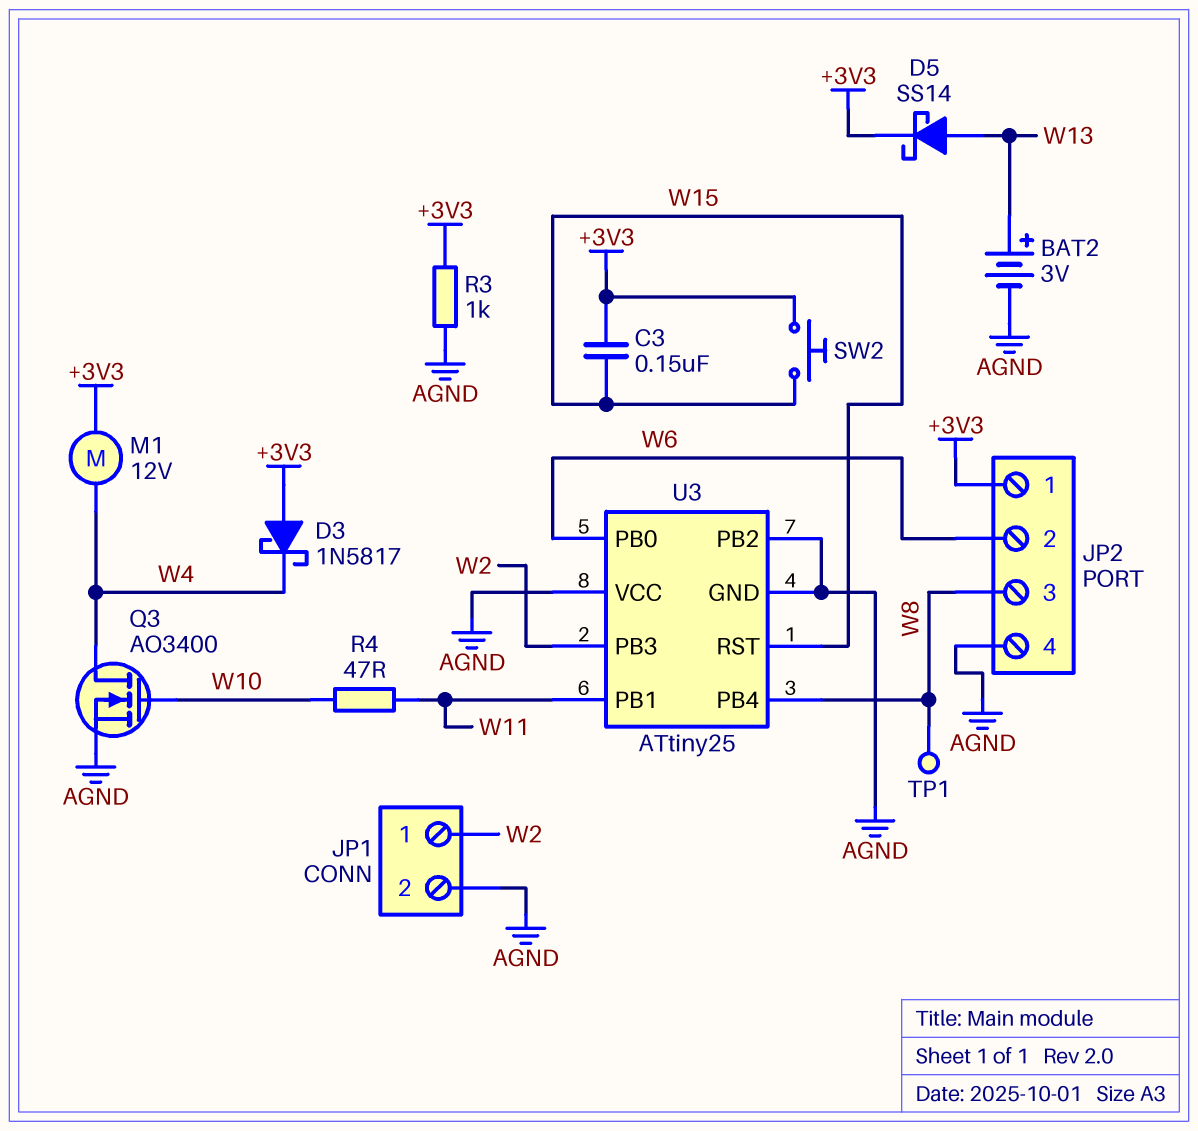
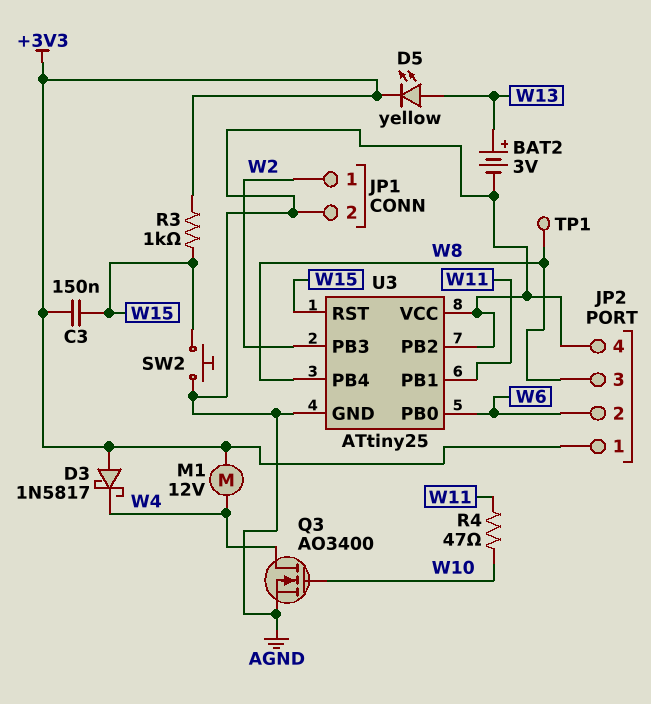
D5: schottky SS14 (A W13, K +3V3) -> LED yellow (A W13, K +3V3)
R3: 1k (+3V3, AGND) -> 1k (+3V3, W15)
SW2: button (+3V3, W15) -> button (AGND, W15)

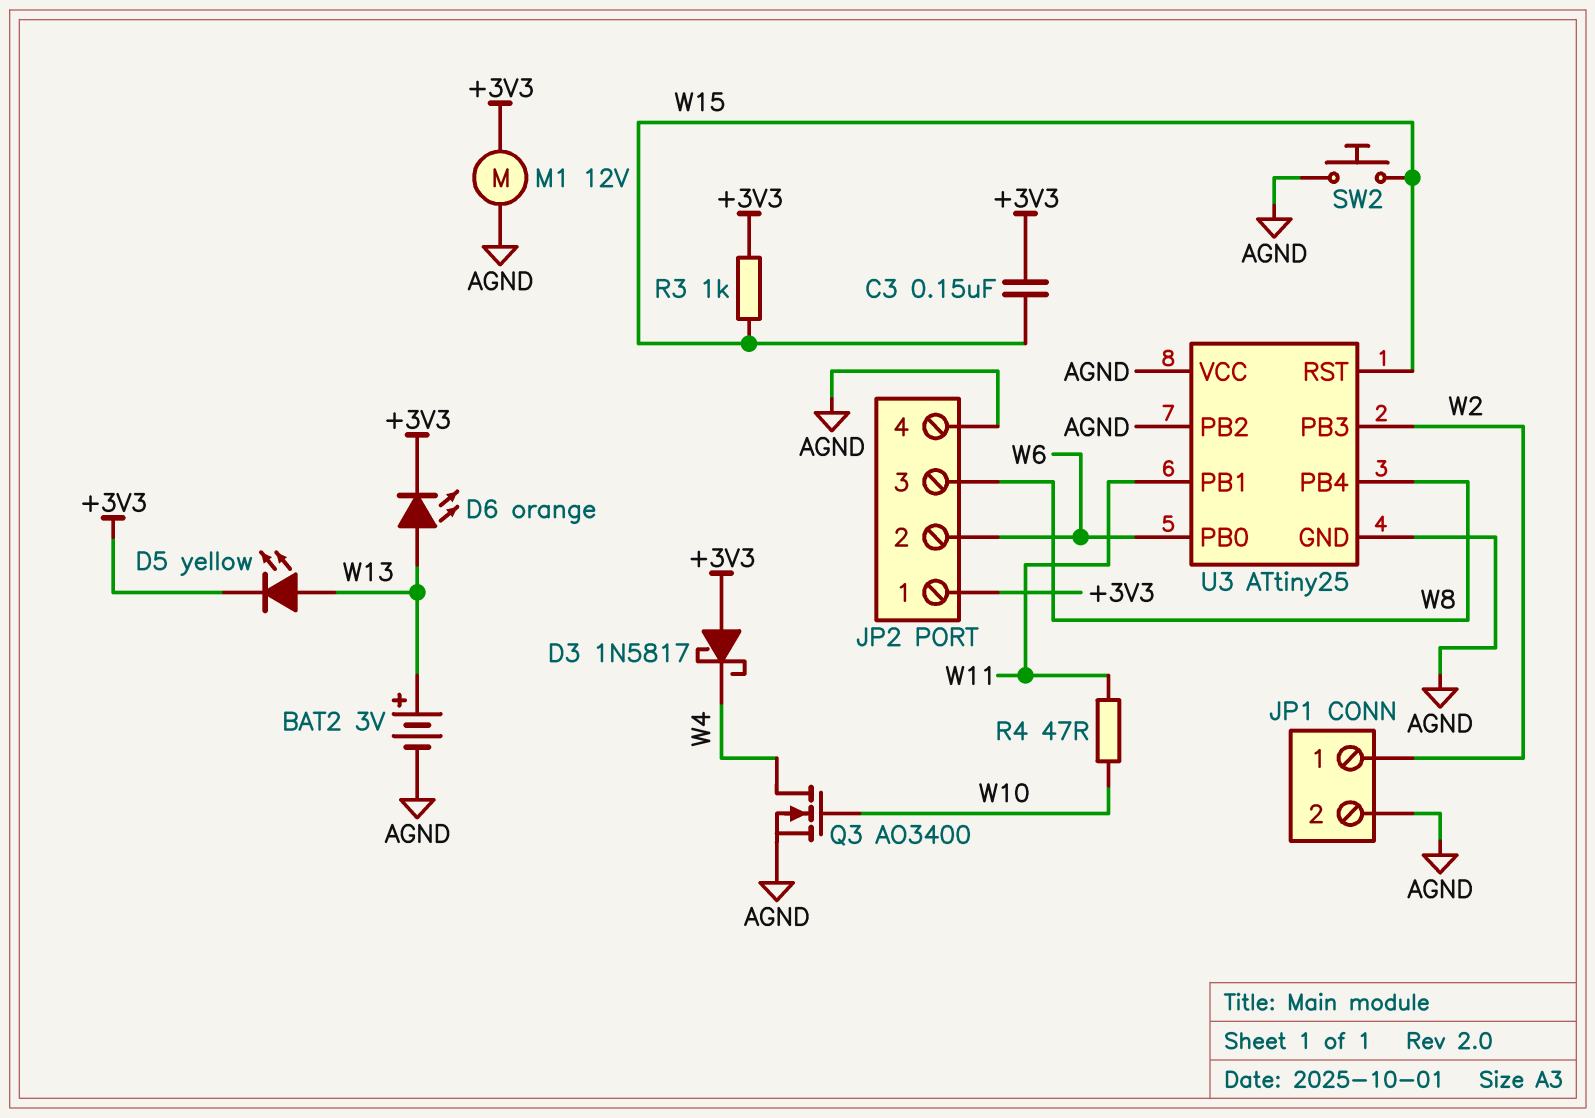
D6: none -> LED orange (A W13, K +3V3)
M1: motor 12V (+3V3, W4) -> motor 12V (+3V3, AGND)
TP1: test point (W8) -> none

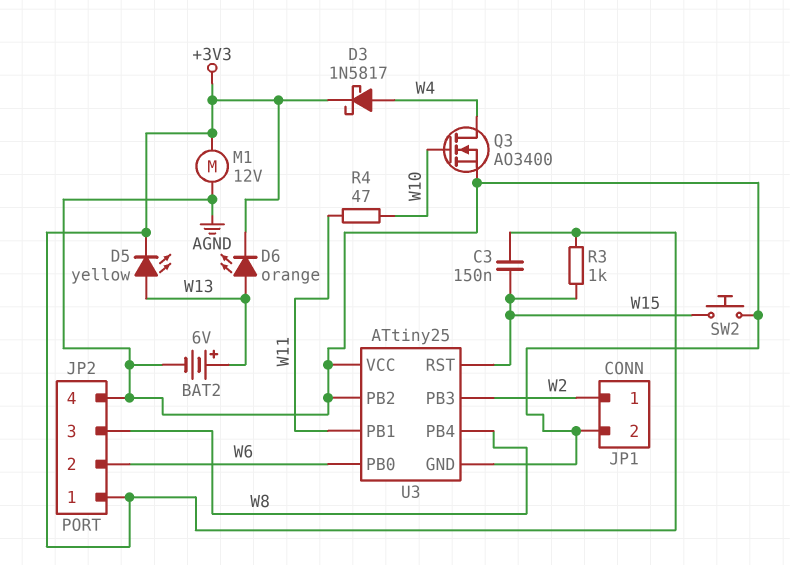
BAT2: 3V (plus W13, minus AGND) -> 6V (plus W13, minus AGND)
D3: schottky 1N5817 (A +3V3, K W4) -> schottky 1N5817 (A W4, K +3V3)

